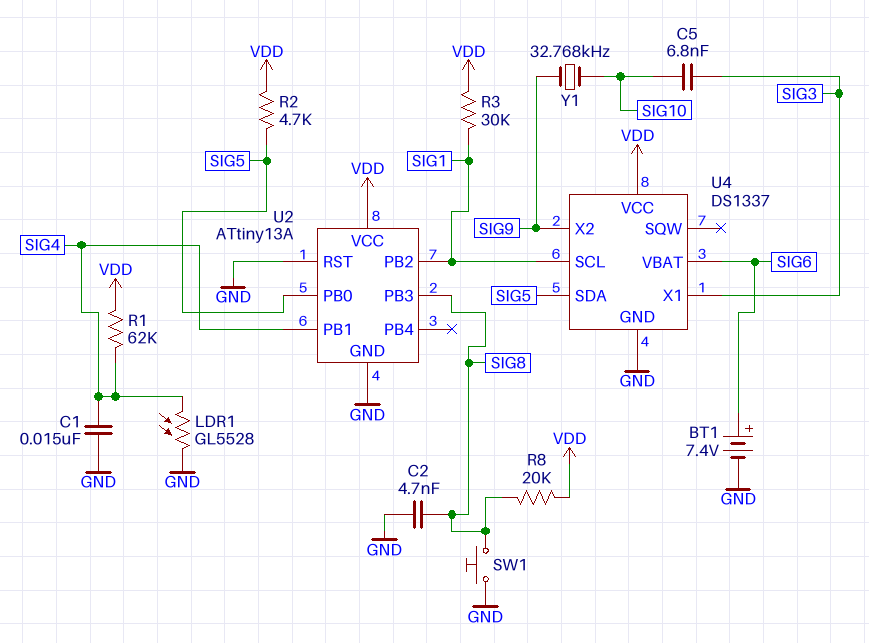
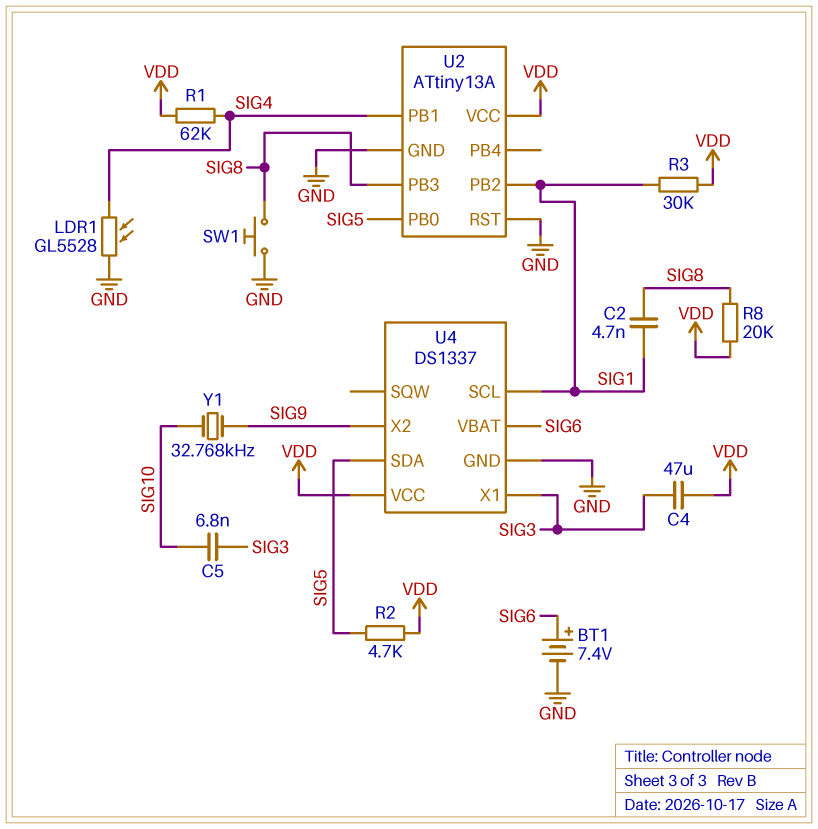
C1: 15nF (GND, SIG4) -> none
C2: 4.7nF (GND, SIG8) -> 4.7nF (SIG1, SIG8)
C4: none -> 47uF (SIG3, VDD)

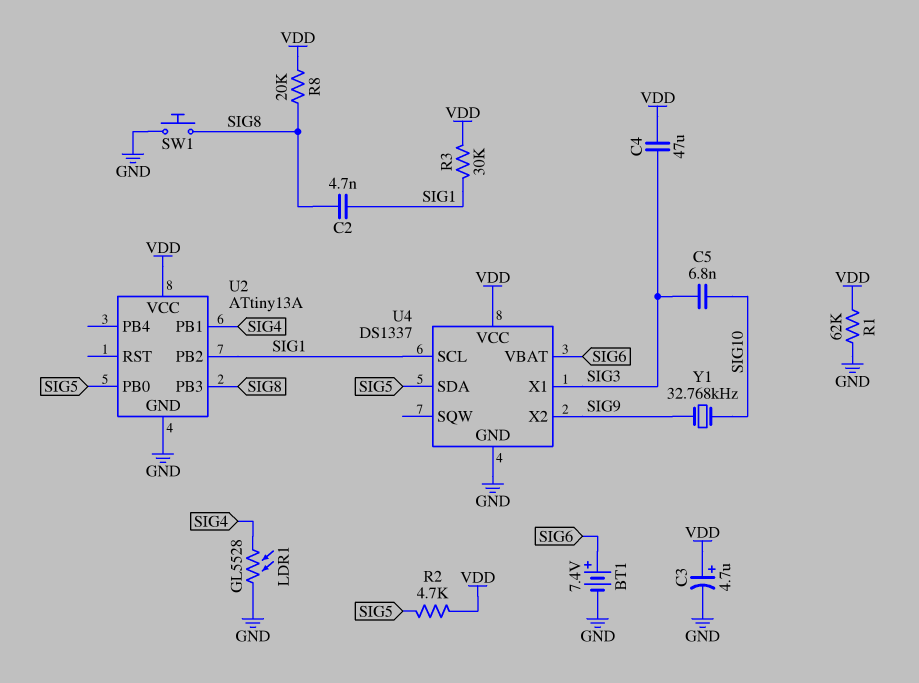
C3: none -> 4.7uF (plus VDD, minus GND)
R1: 62k (SIG4, VDD) -> 62k (GND, VDD)
U2 pin RST: GND -> none

